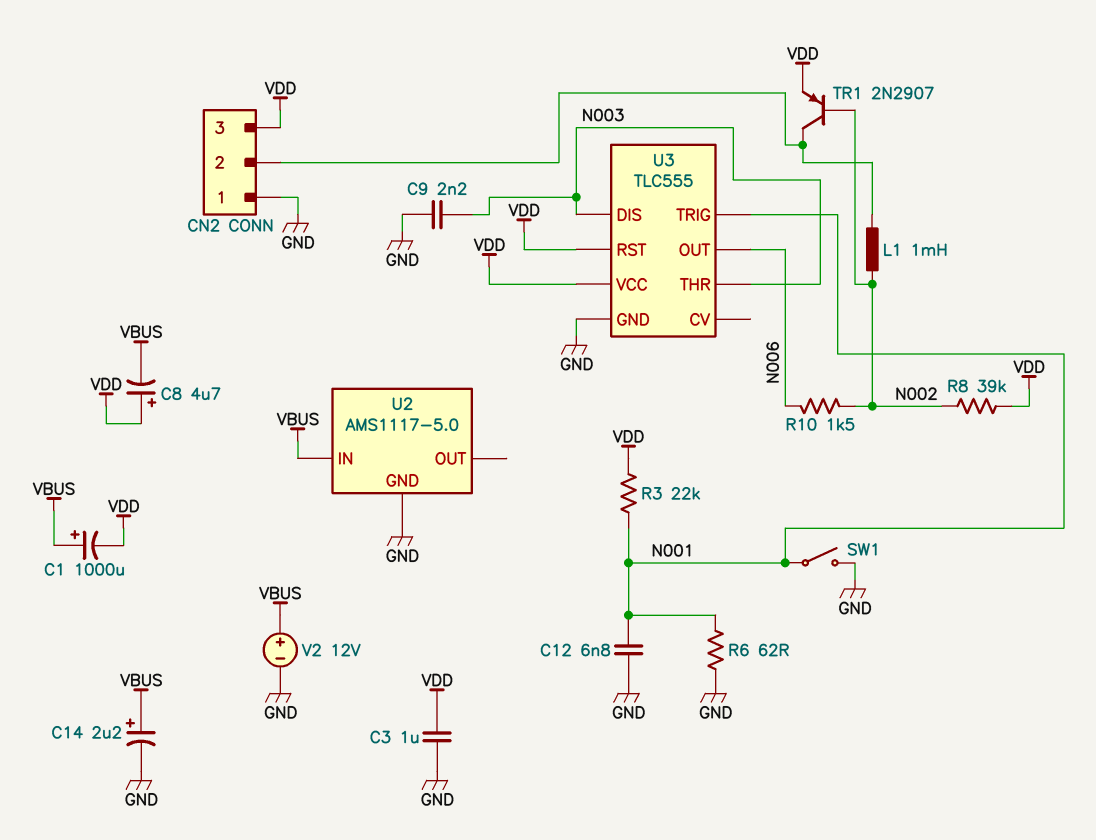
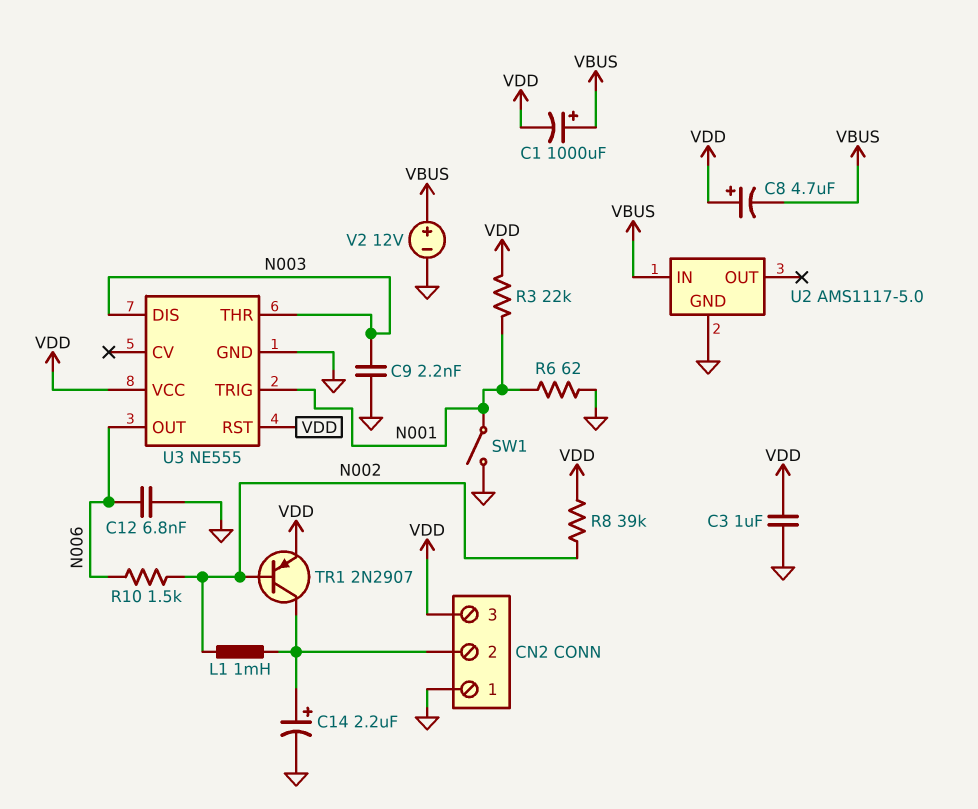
C12: 6.8nF (GND, N001) -> 6.8nF (GND, N006)
C14: 2.2uF (plus VBUS, minus GND) -> 2.2uF (plus CN2/2, minus GND)
U3: TLC555 -> NE555

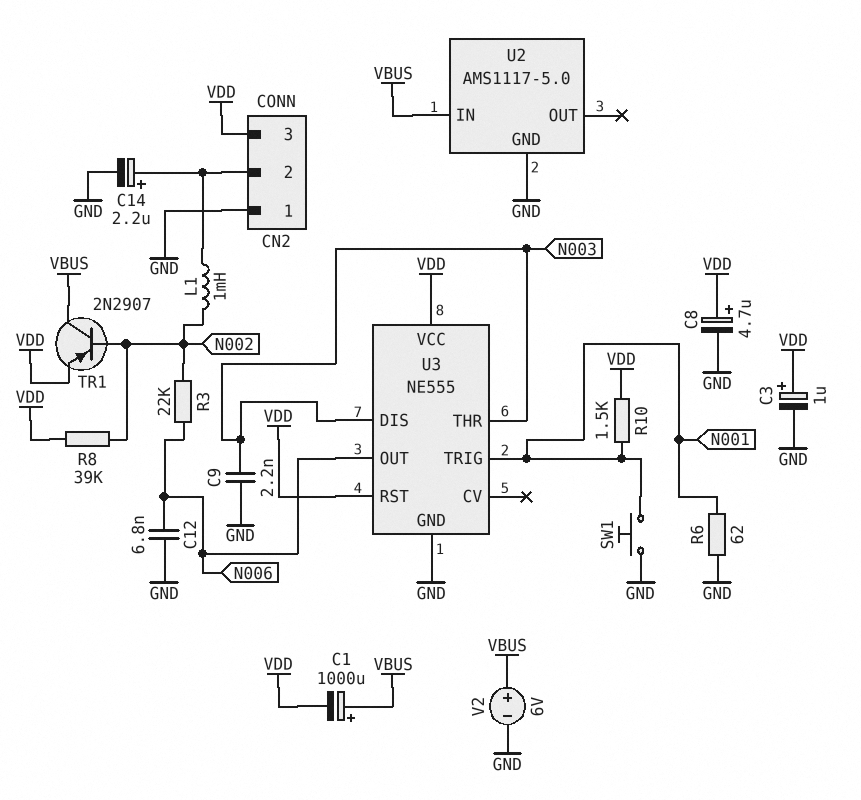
C3: 1uF (GND, VDD) -> 1uF (plus VDD, minus GND)
C8: 4.7uF (plus VDD, minus VBUS) -> 4.7uF (plus VDD, minus GND)
R3: 22k (N001, VDD) -> 22k (N002, N006)
R10: 1.5k (N002, N006) -> 1.5k (N001, VDD)
SW1: switch (GND, N001) -> button (GND, N001)
TR1: PNP 2N2907 (B N002, C CN2/2, E VDD) -> PNP 2N2907 (B N002, C VBUS, E VDD)
V2: 12V (plus VBUS, minus GND) -> 6V (plus VBUS, minus GND)

